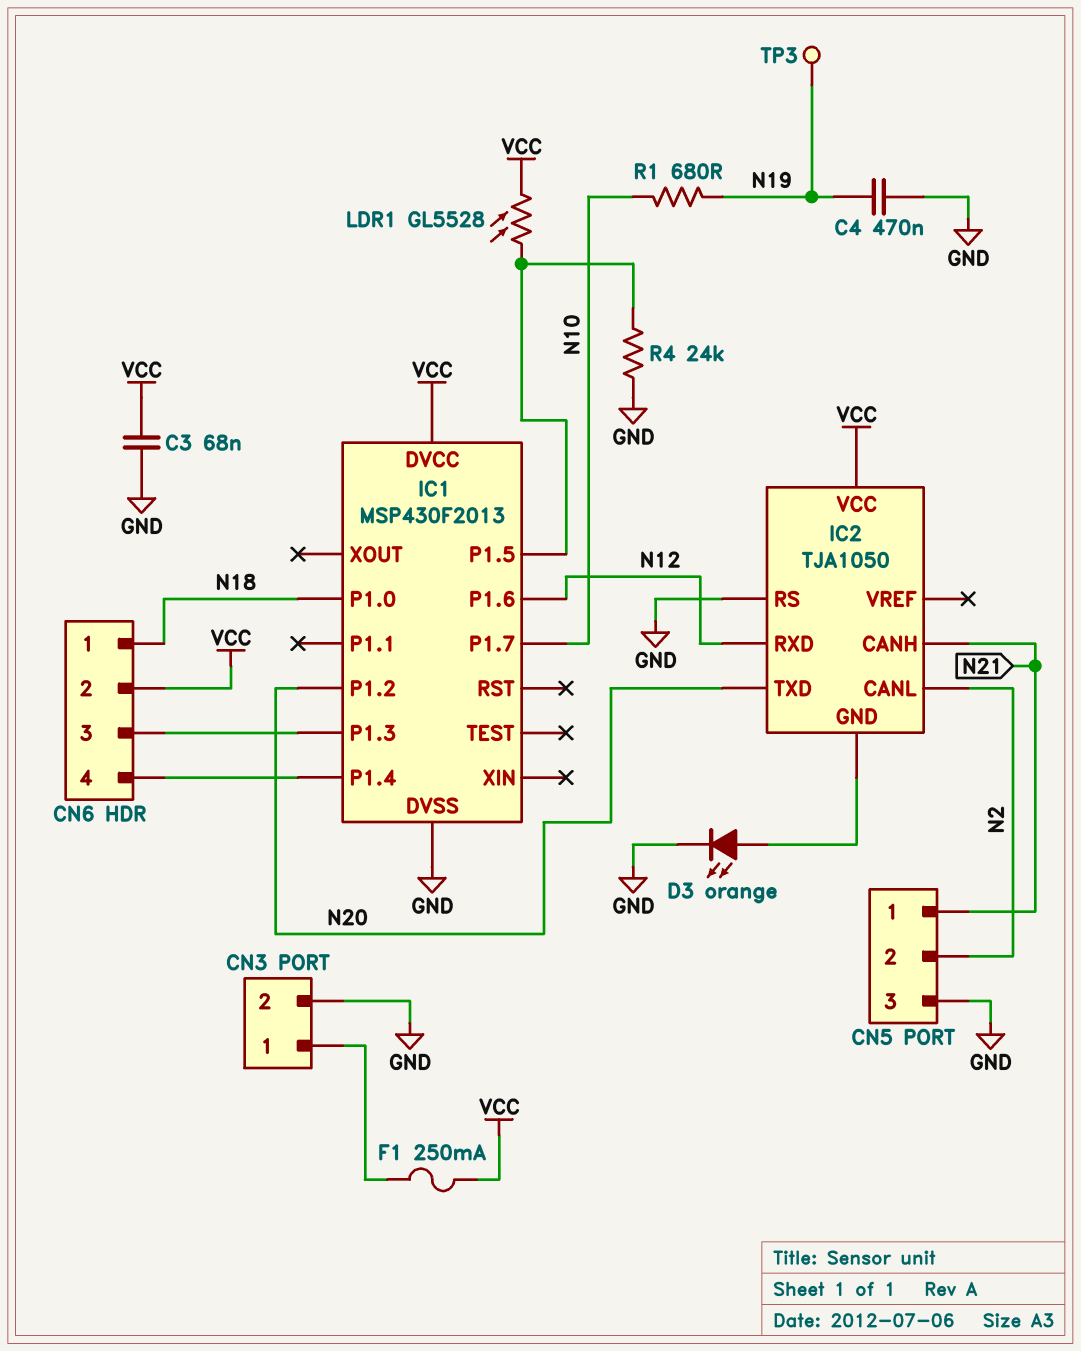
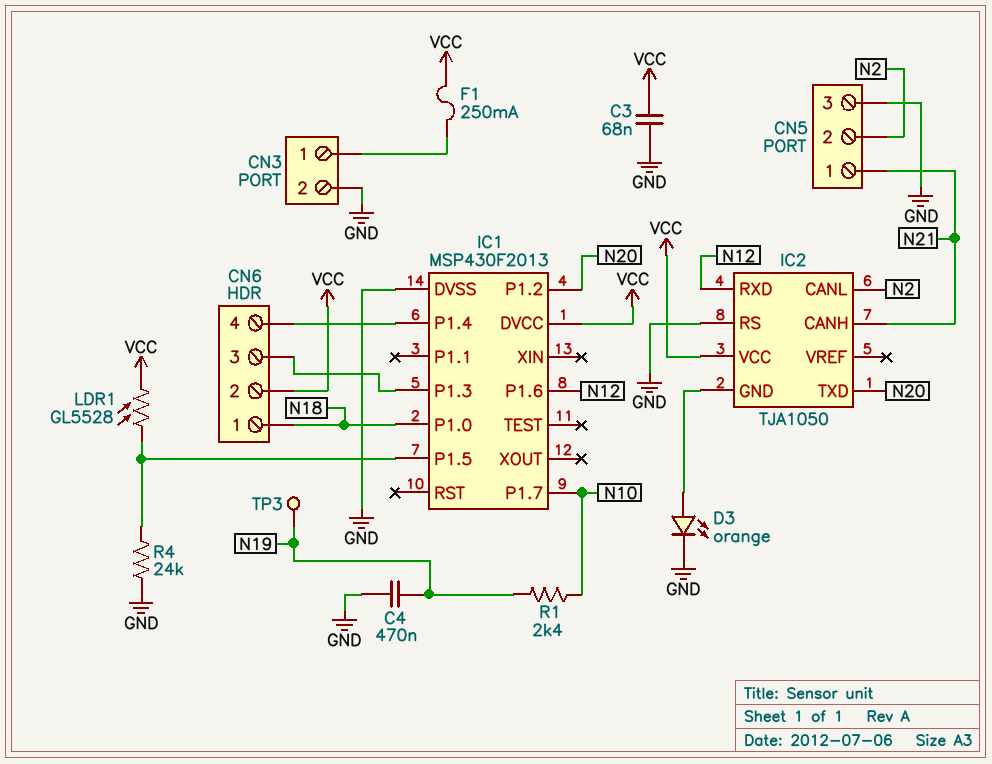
R1: 680 (N10, N19) -> 2.4k (N10, N19)

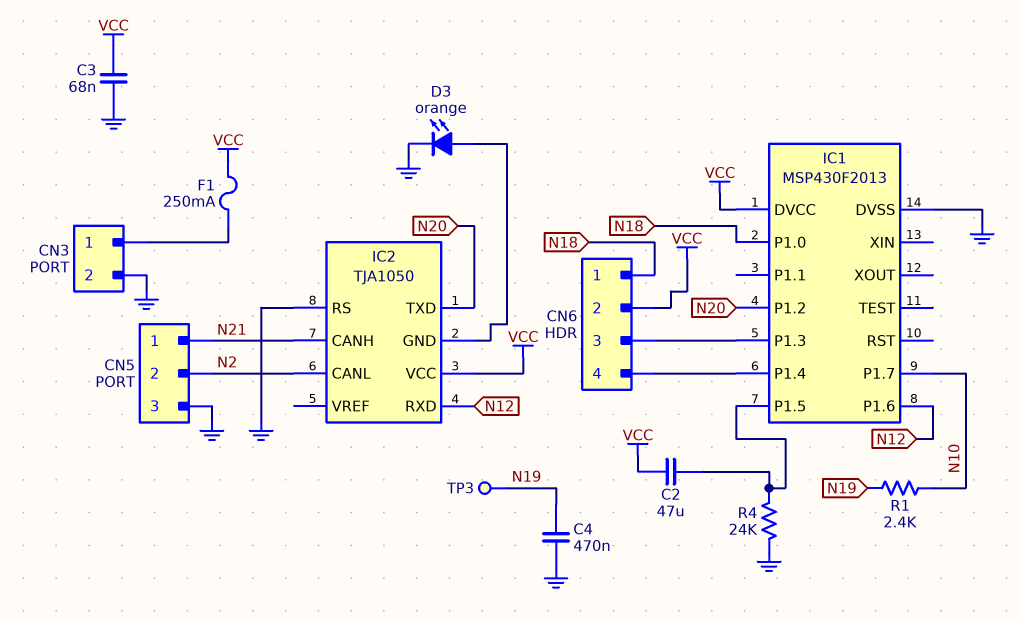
C2: none -> 47uF (IC1/P1.5, VCC)
LDR1: GL5528 (IC1/P1.5, VCC) -> none

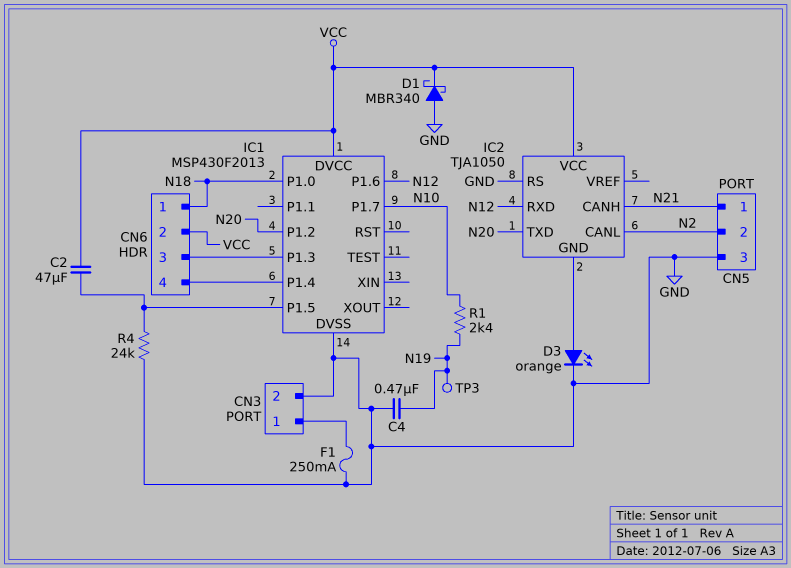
C3: 68nF (GND, VCC) -> none
D1: none -> schottky MBR340 (A GND, K VCC)
F1: 250mA (CN3/1, VCC) -> 250mA (CN3/1, GND)

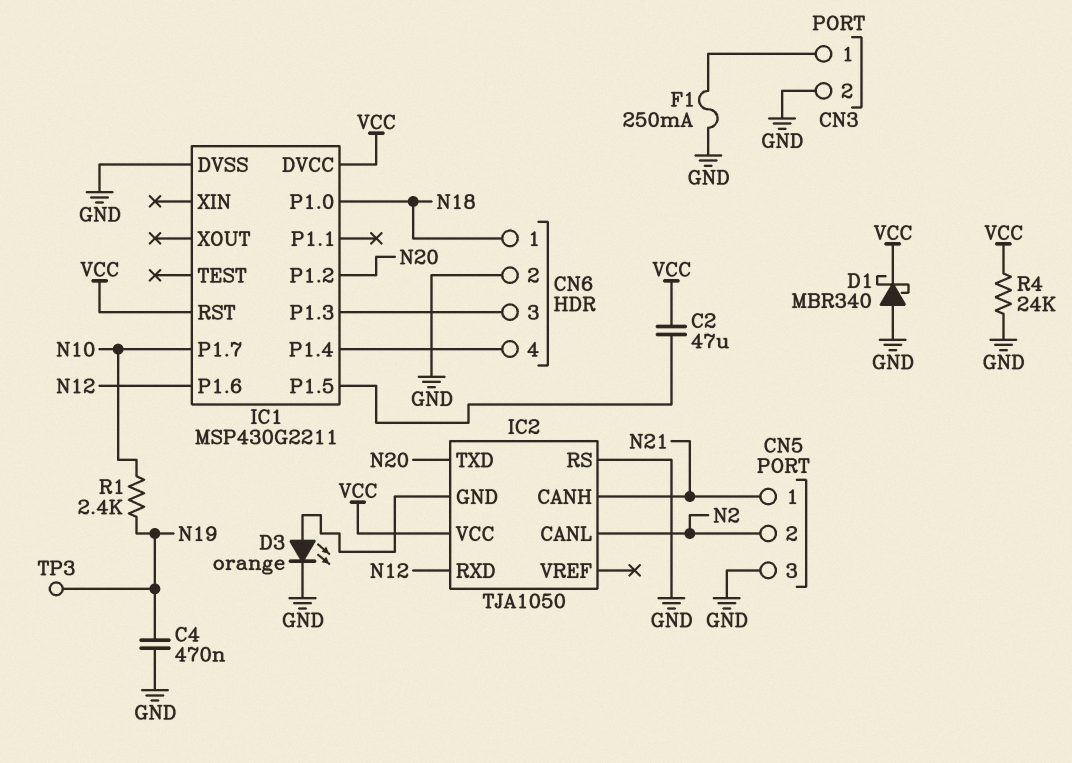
CN6 pin 2: VCC -> GND
IC1: MSP430F2013 -> MSP430G2211
IC1 pin RST: none -> VCC
R4: 24k (GND, IC1/P1.5) -> 24k (GND, VCC)

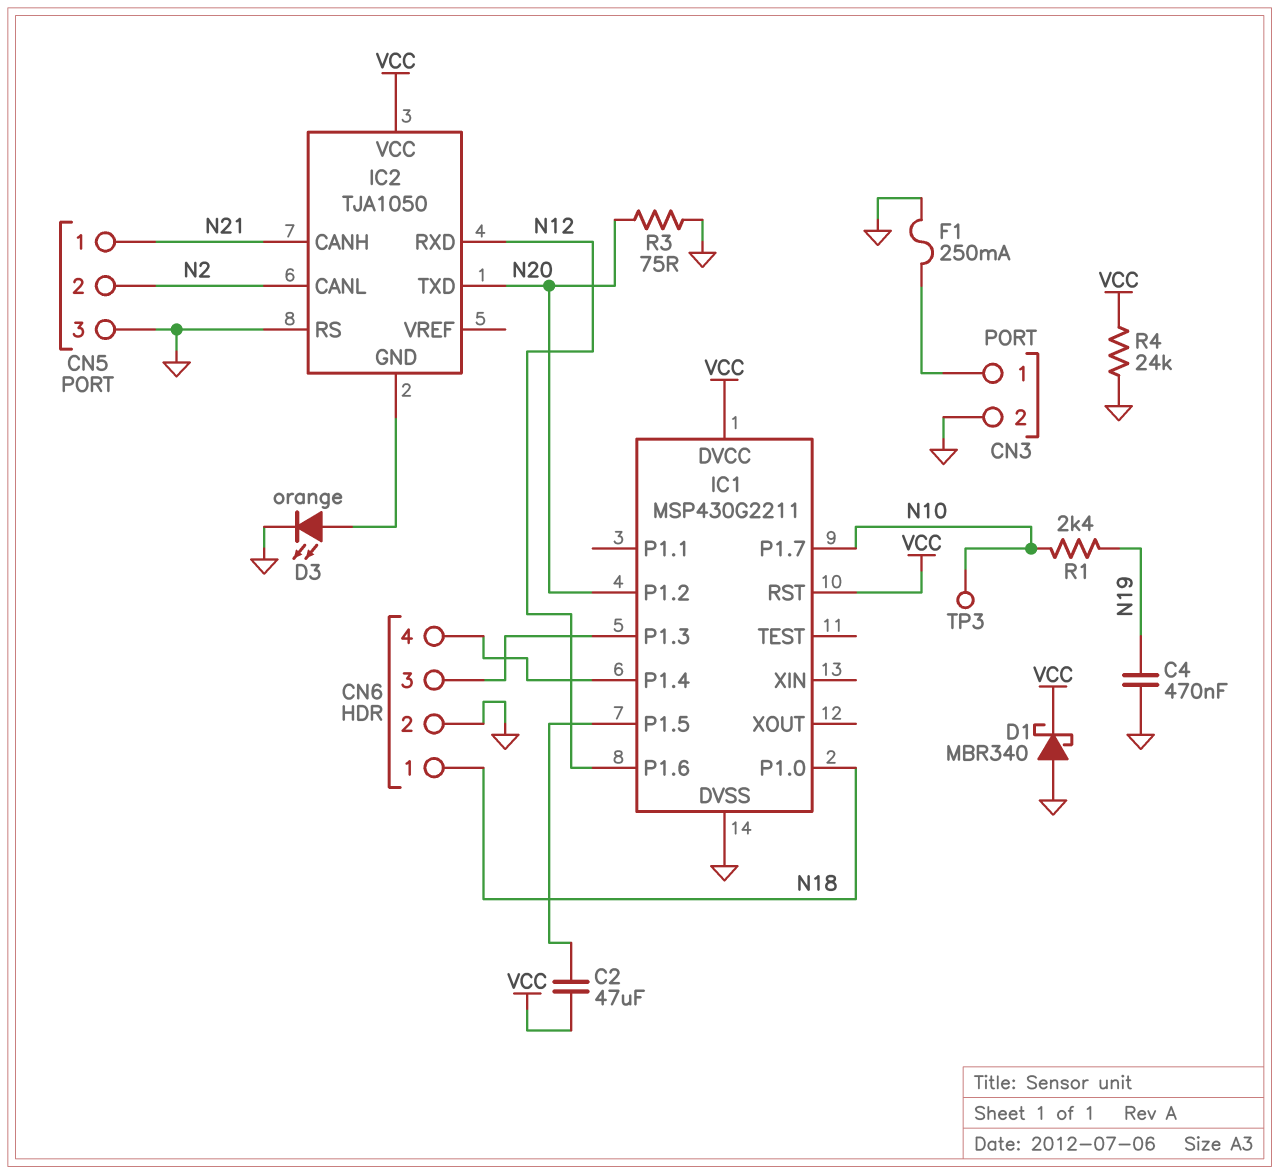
R3: none -> 75 (GND, N20)
TP3: test point (N19) -> test point (N10)

